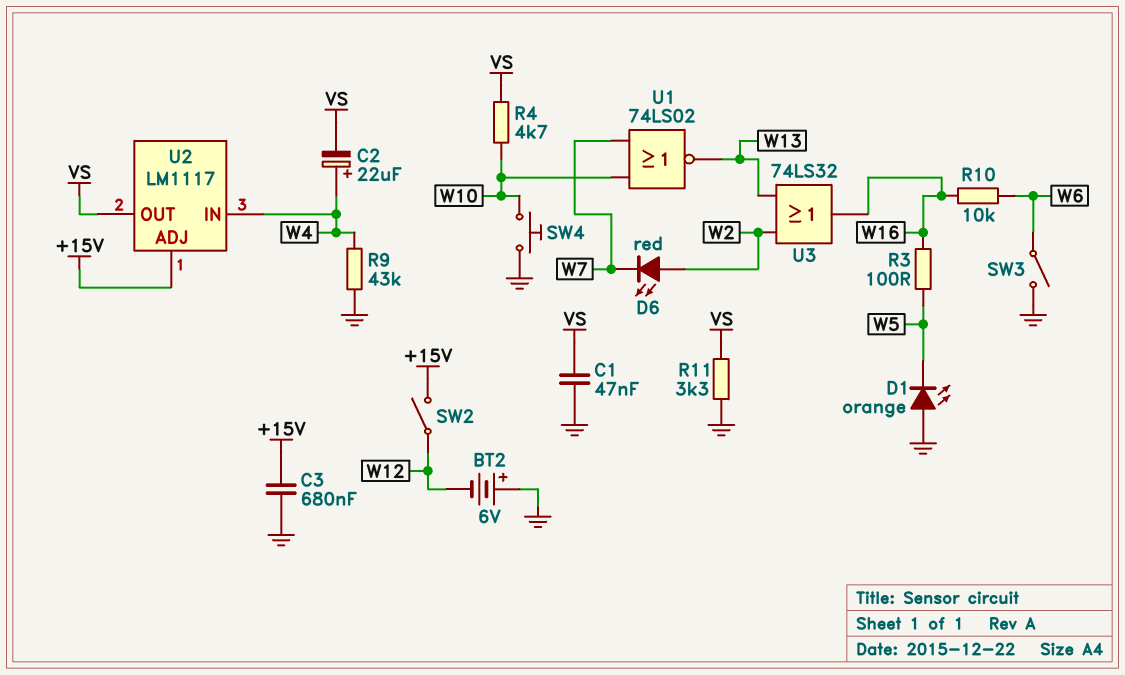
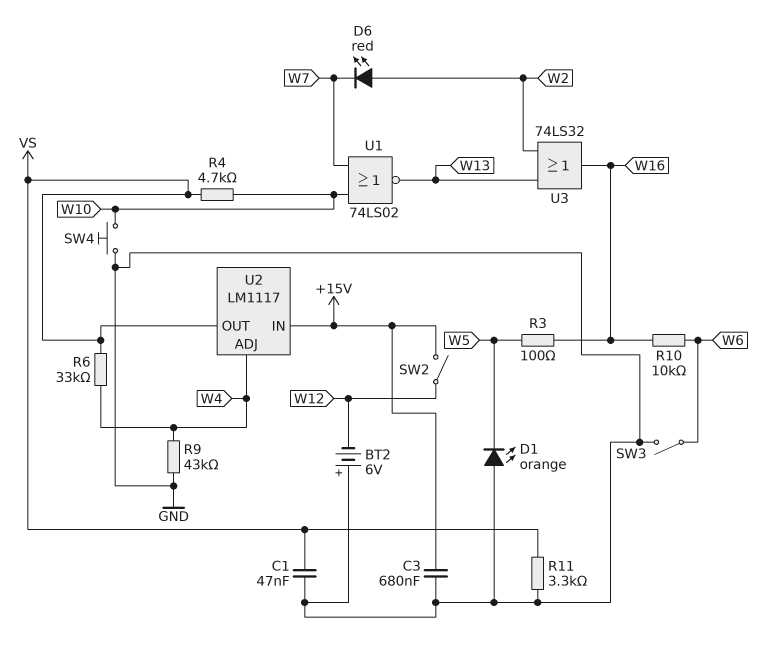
C2: 22uF (plus W4, minus VS) -> none
R6: none -> 33k (VS, W4)
U2 pin ADJ: +15V -> W4
U2 pin IN: W4 -> +15V

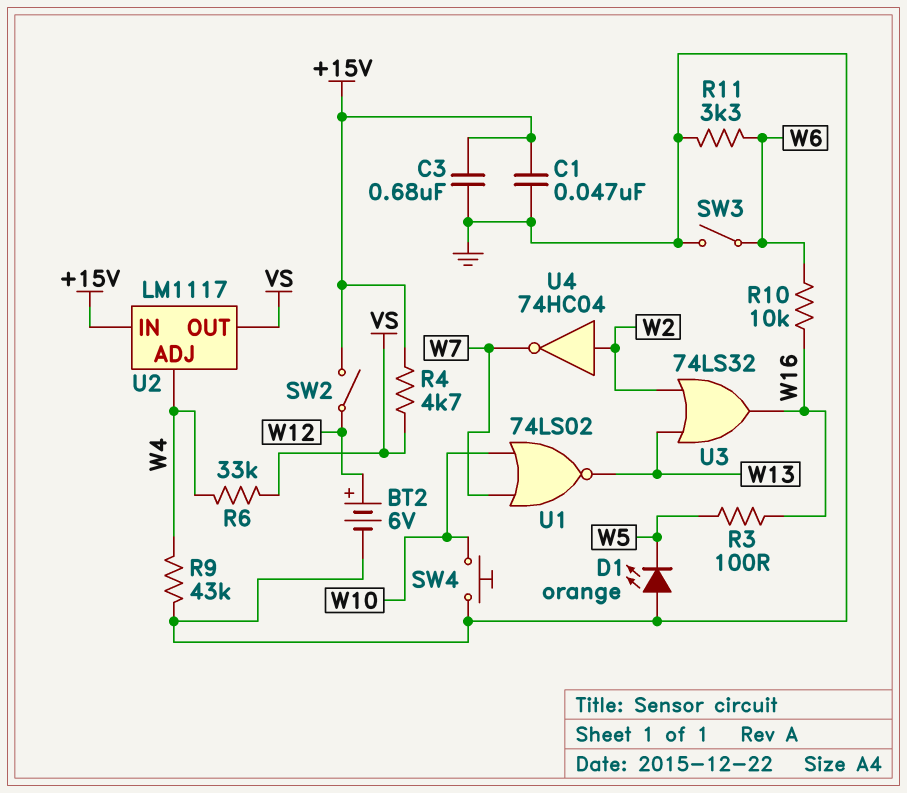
BT2: 6V (plus GND, minus W12) -> 6V (plus W12, minus GND)
C1: 47nF (GND, VS) -> 47nF (+15V, GND)
D6: LED red (A W2, K W7) -> none
R4: 4.7k (VS, W10) -> 4.7k (+15V, VS)
R11: 3.3k (GND, VS) -> 3.3k (GND, W6)
U4: none -> NOT 74HC04 (in W2, out W7)

